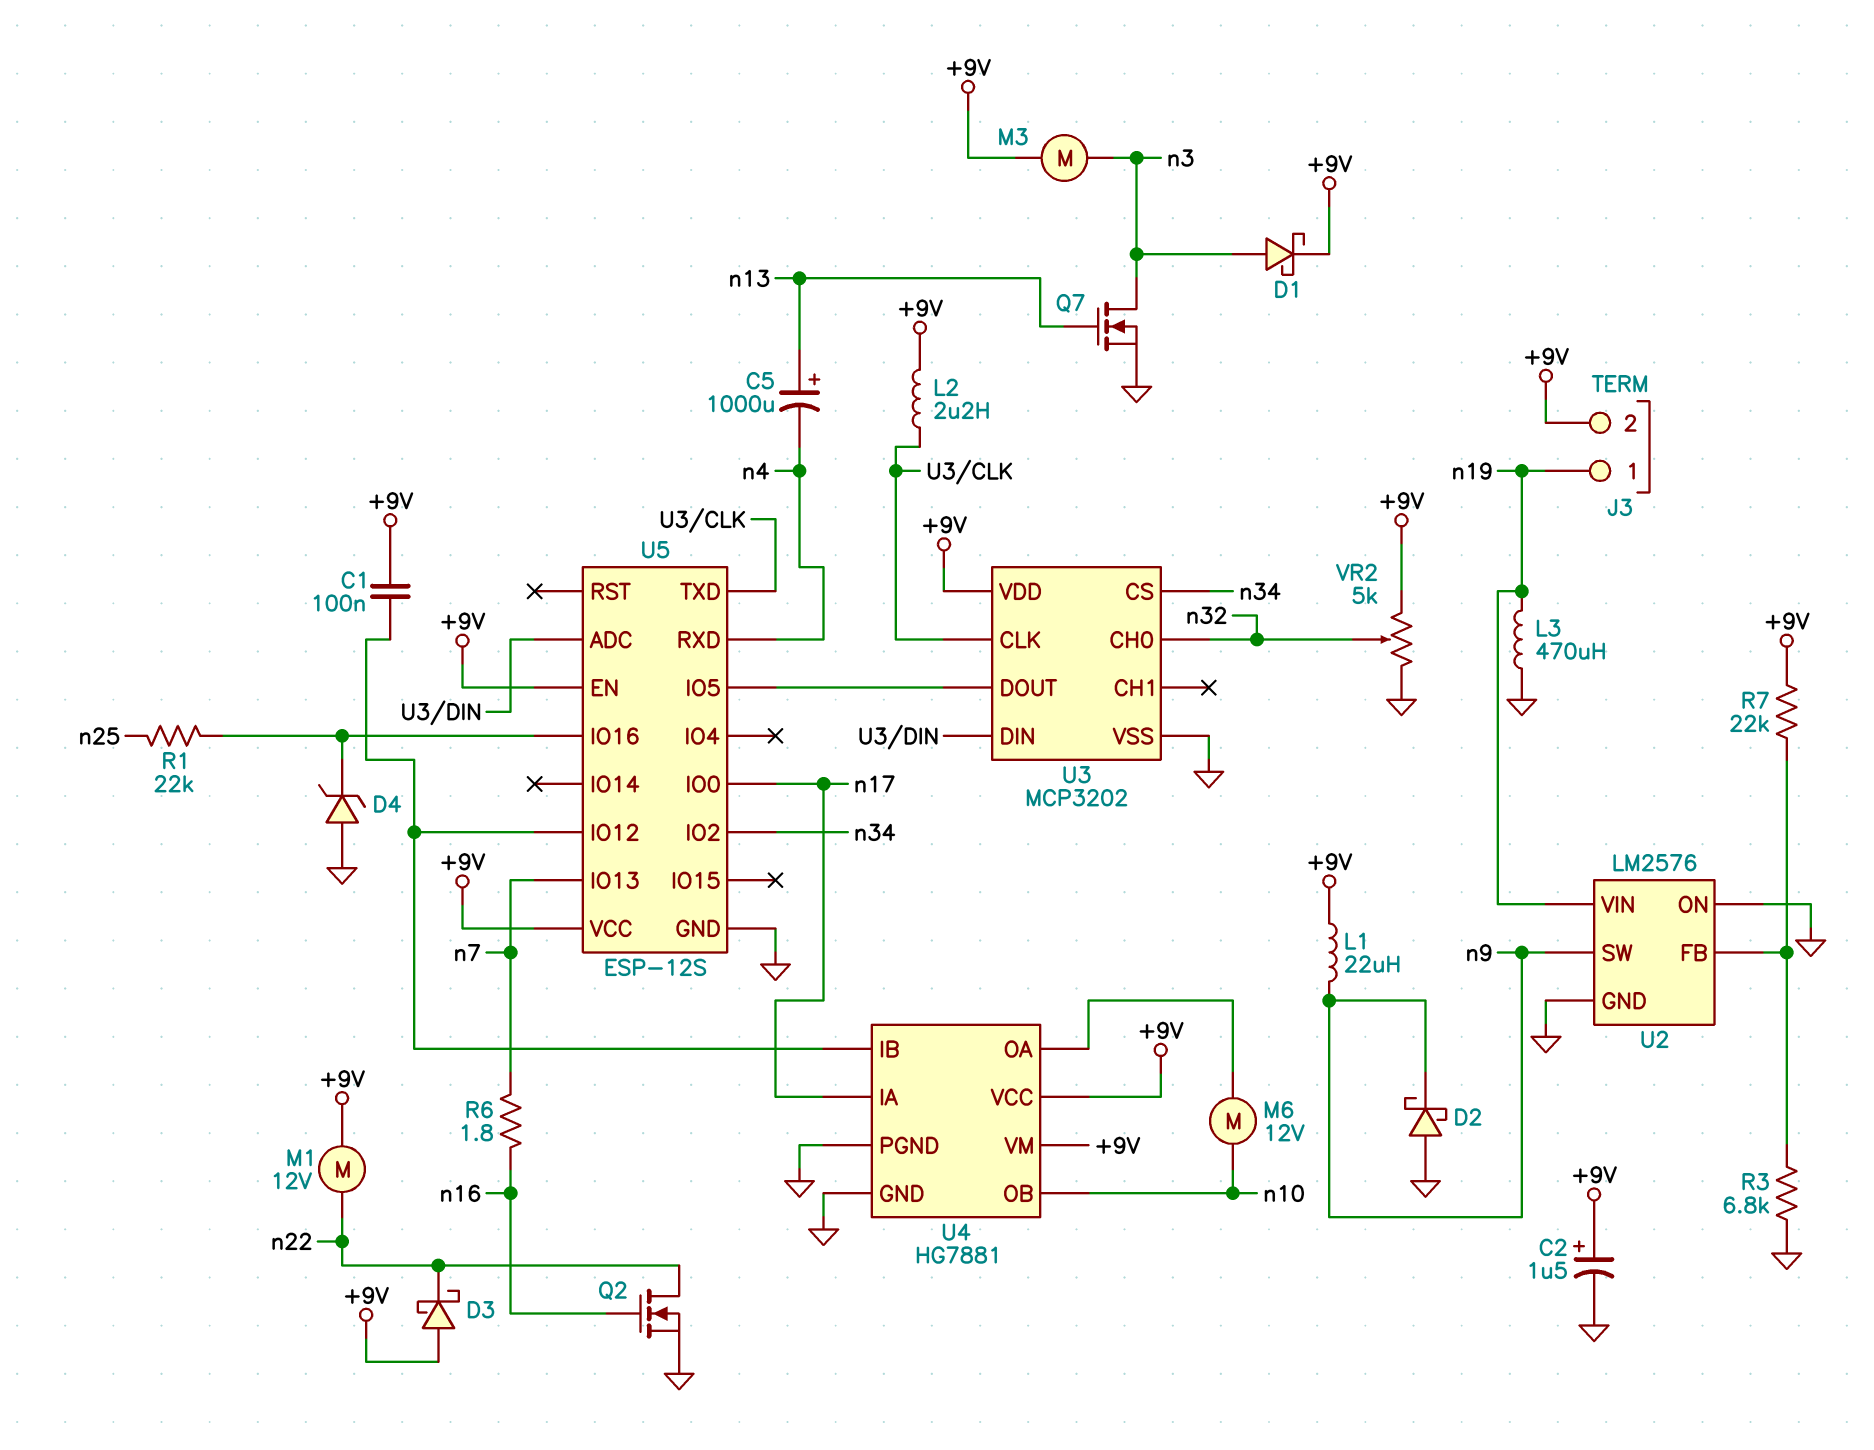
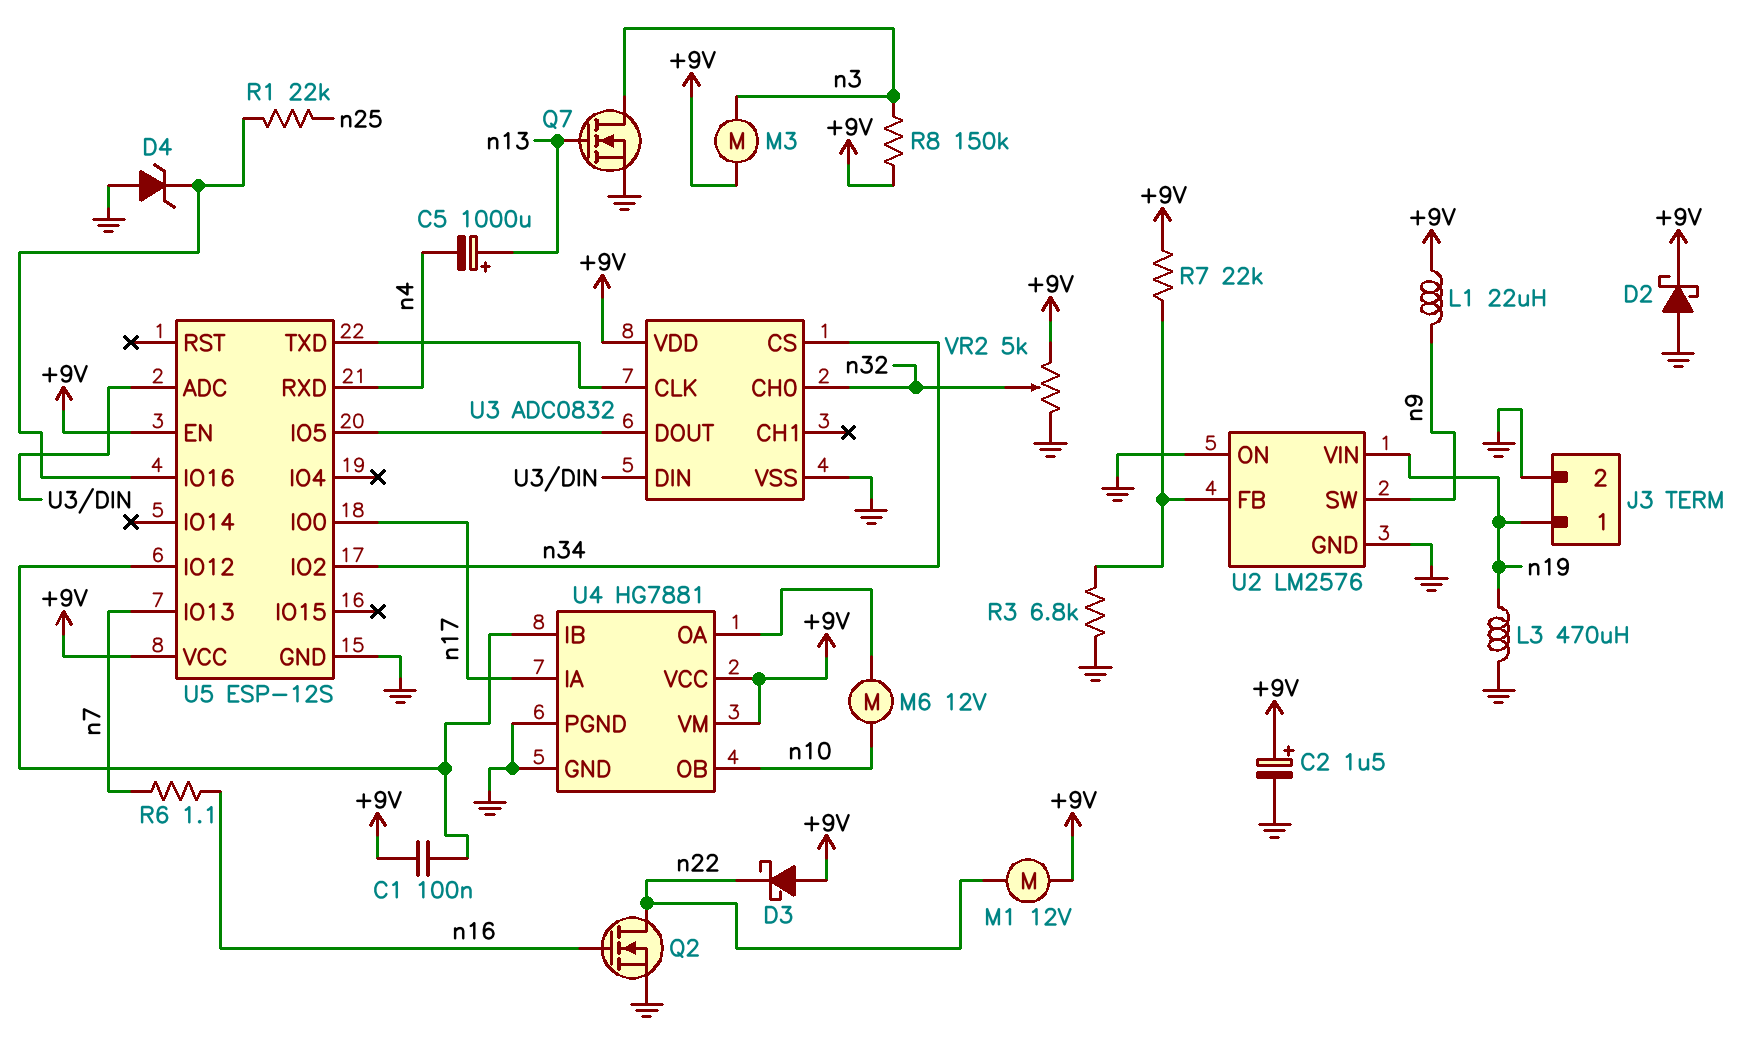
D1: schottky (A n3, K +9V) -> none
D2: schottky (A GND, K n9) -> schottky (A GND, K +9V)
J3 pin 2: +9V -> GND
L2: 2.2uH (+9V, U3/CLK) -> none
R6: 1.8 (n7, n16) -> 1.1 (n7, n16)
R8: none -> 150k (+9V, n3)
U3: MCP3202 -> ADC0832

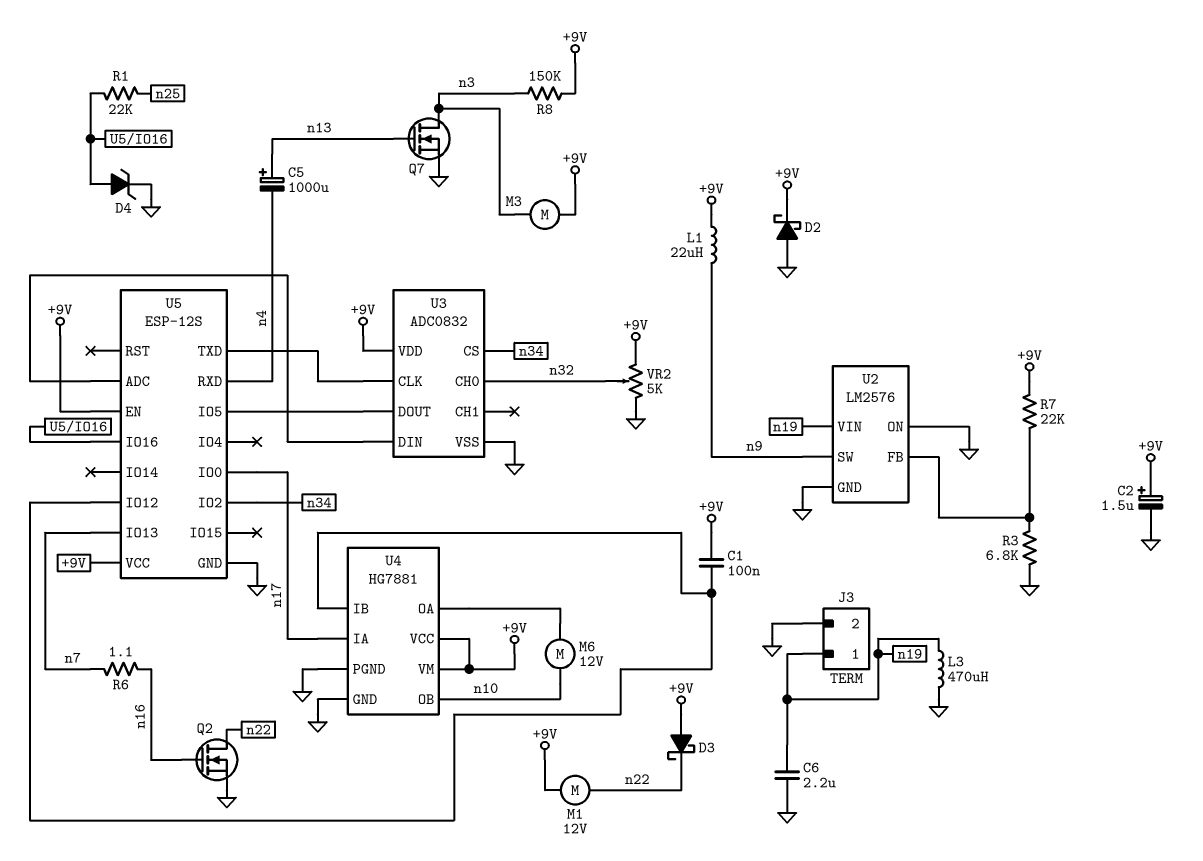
C6: none -> 2.2uF (GND, n19)
D4: zener (A GND, K U5/IO16) -> zener (A U5/IO16, K GND)

